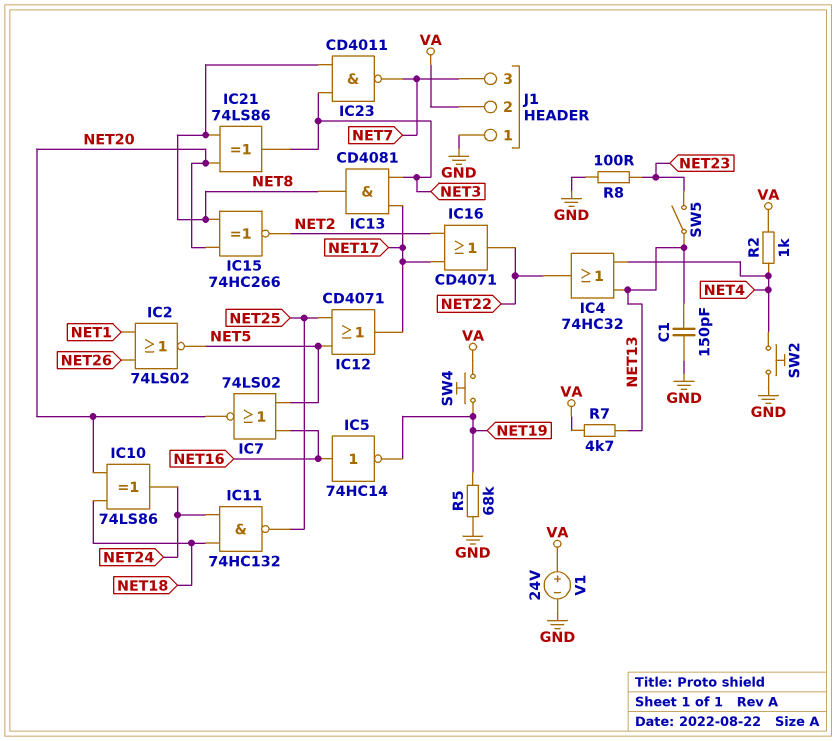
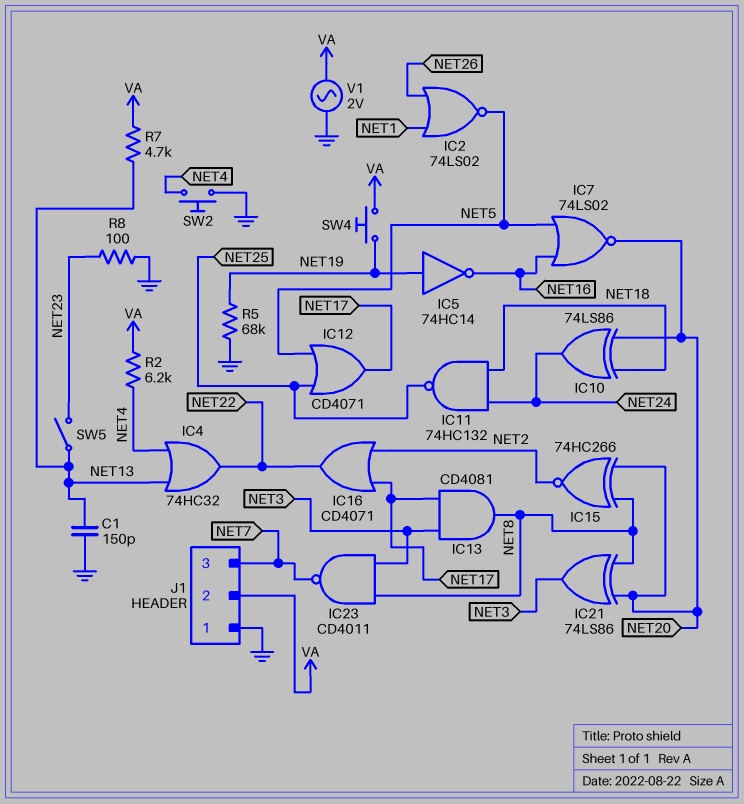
IC5: NOT 74HC14 (in NET16, out NET19) -> NOT 74HC14 (in NET19, out NET16)
R2: 1k (NET4, VA) -> 6.2k (NET4, VA)
V1: 24V (plus VA, minus GND) -> AC 2V (GND, VA)

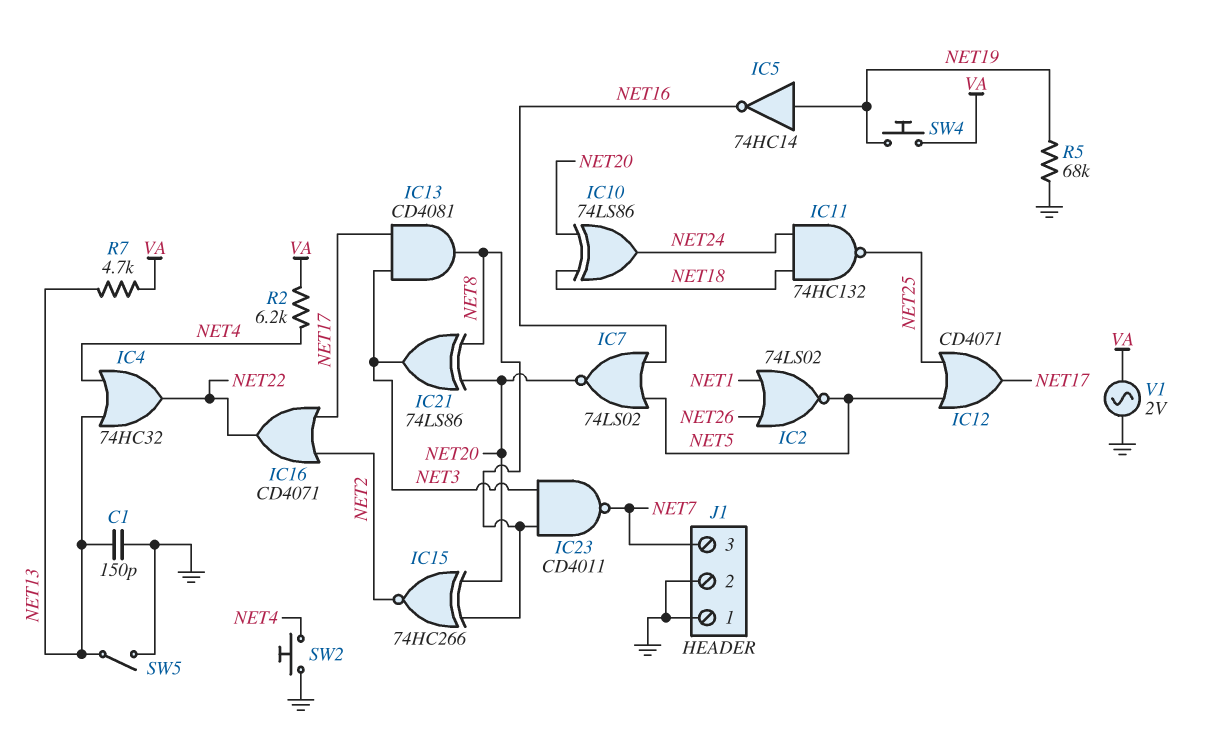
J1 pin 2: VA -> GND
R8: 100 (GND, NET23) -> none
SW5: switch (NET13, NET23) -> switch (GND, NET13)

